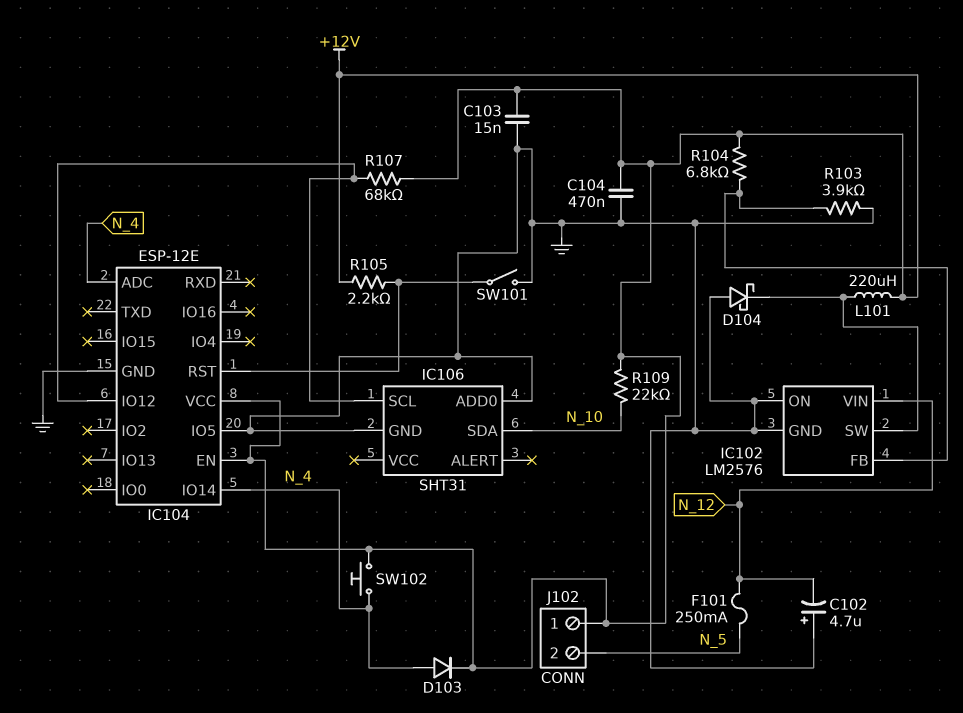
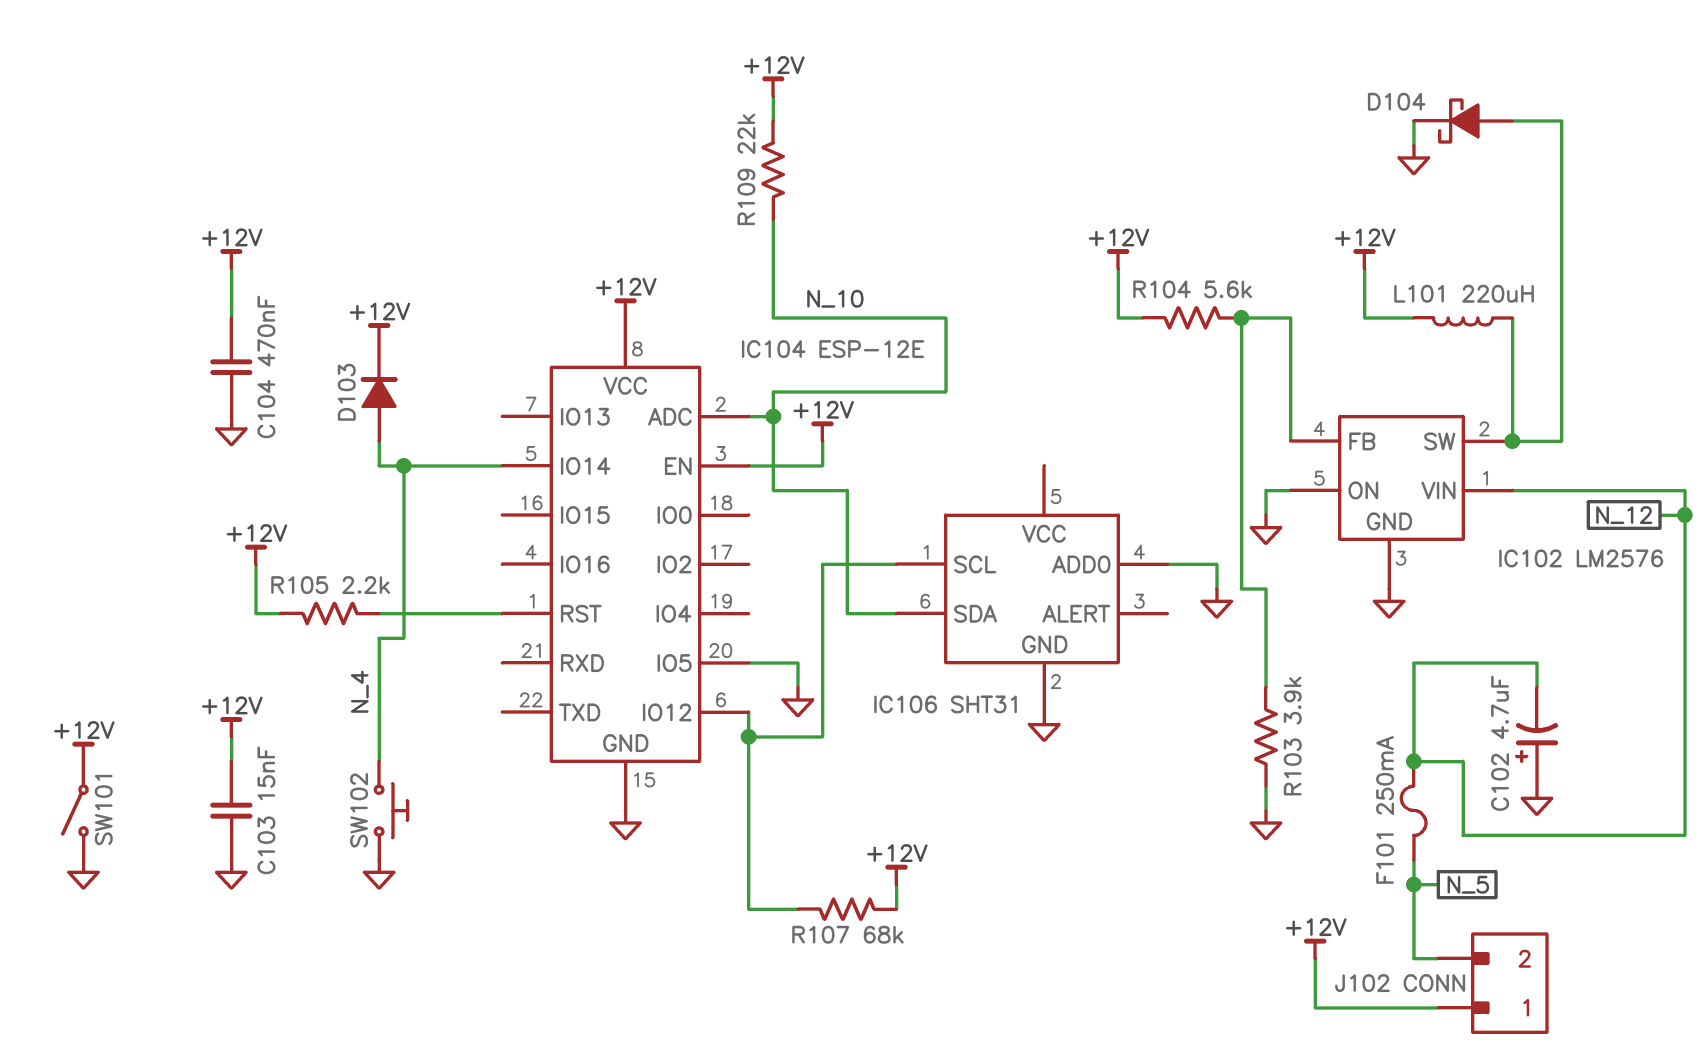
D104: schottky (A GND, K IC102/SW) -> schottky (A IC102/SW, K GND)
IC104 pin ADC: N_4 -> N_10
R104: 6.8k (+12V, IC102/FB) -> 5.6k (+12V, IC102/FB)
SW101: switch (GND, IC104/RST) -> switch (+12V, GND)
SW102: button (+12V, N_4) -> button (GND, N_4)

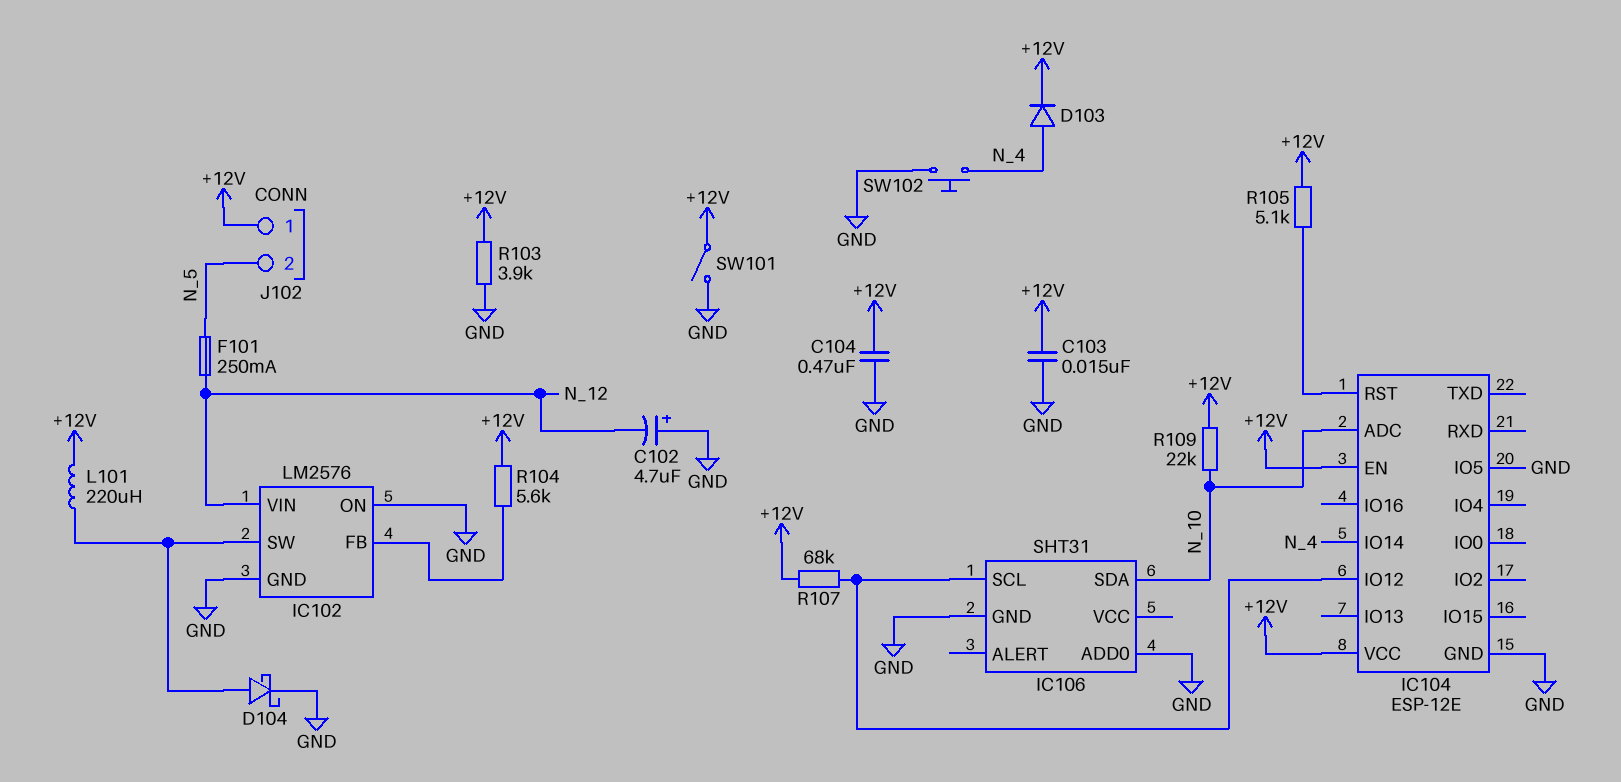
R103: 3.9k (GND, IC102/FB) -> 3.9k (+12V, GND)
R105: 2.2k (+12V, IC104/RST) -> 5.1k (+12V, IC104/RST)

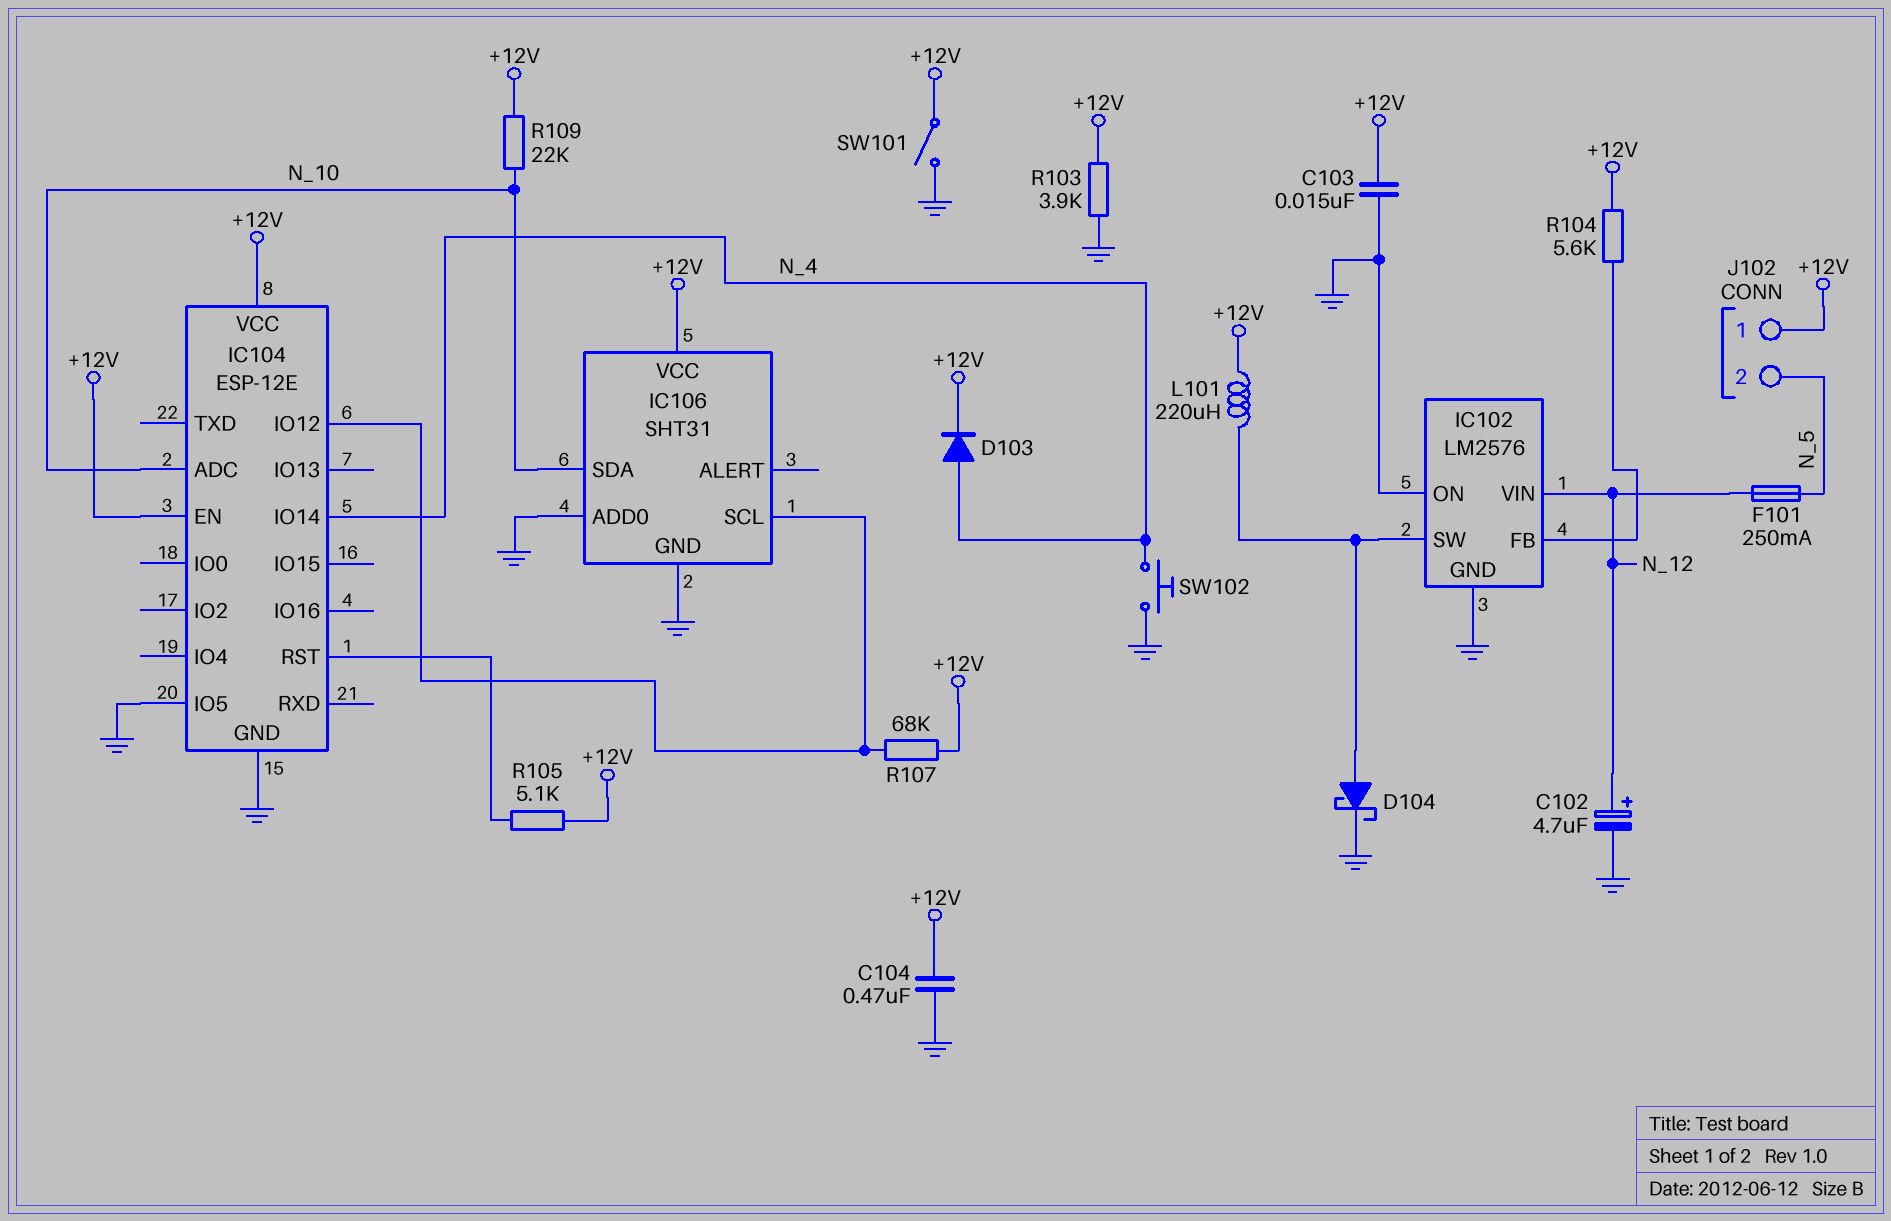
C102: 4.7uF (plus GND, minus N_12) -> 4.7uF (plus N_12, minus GND)
IC106 pin VCC: none -> +12V

